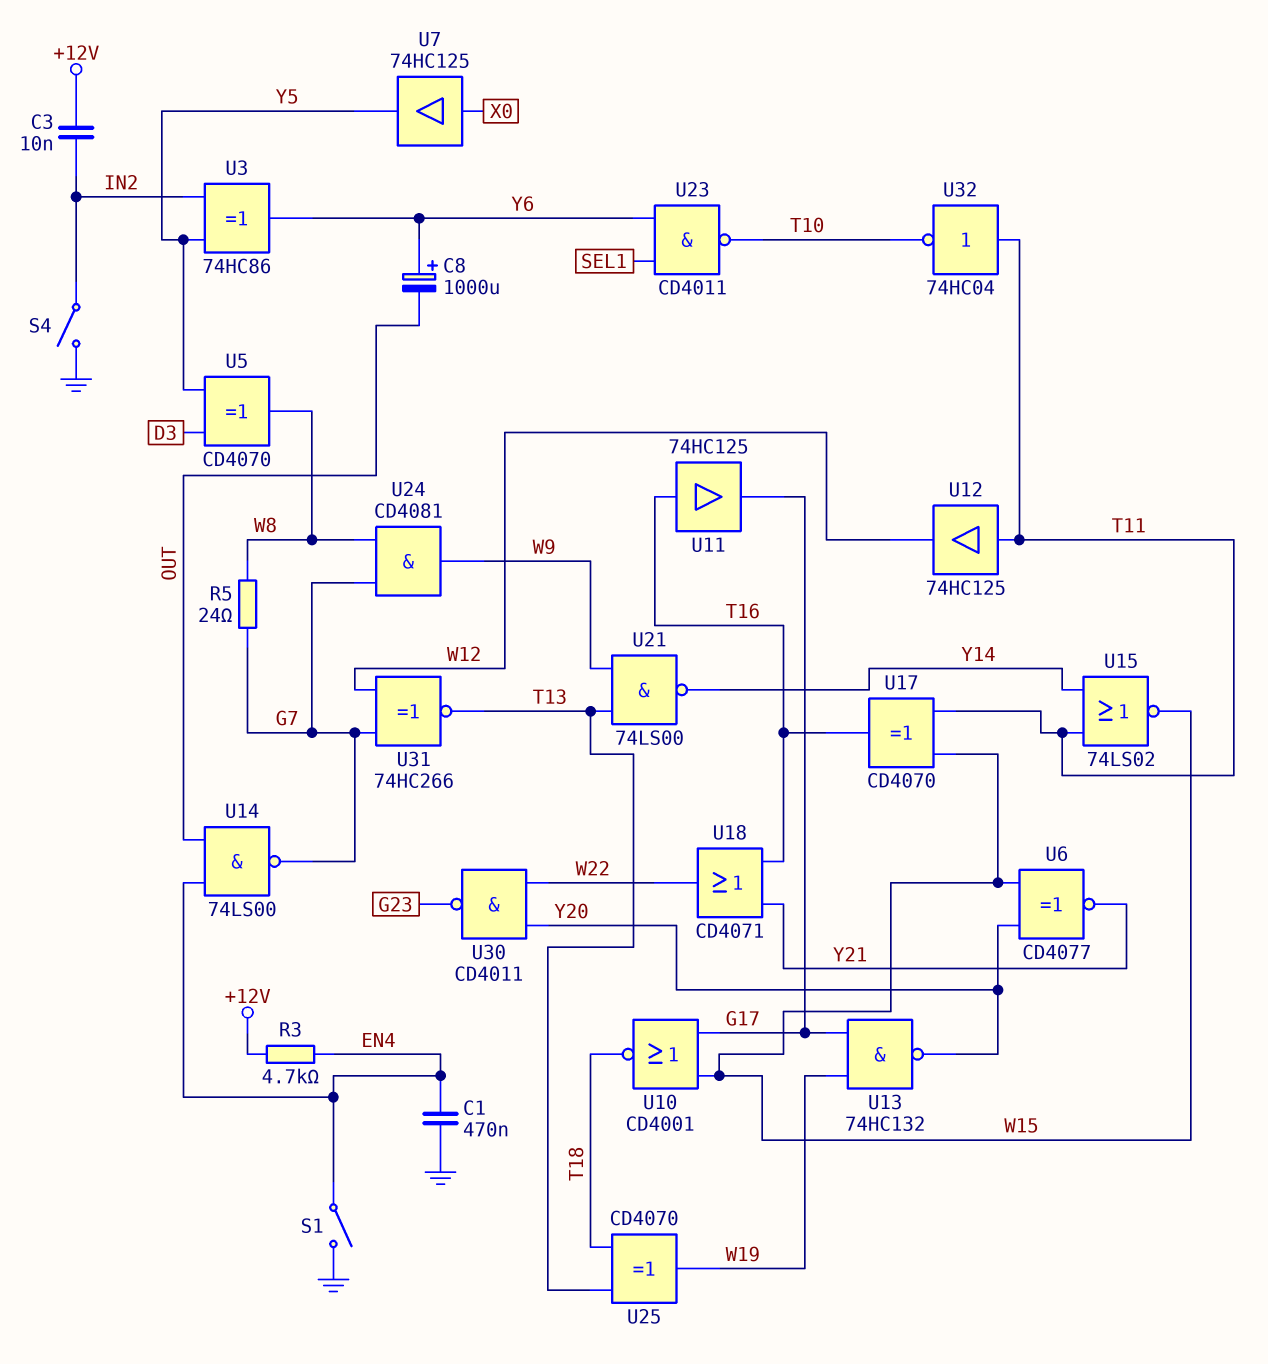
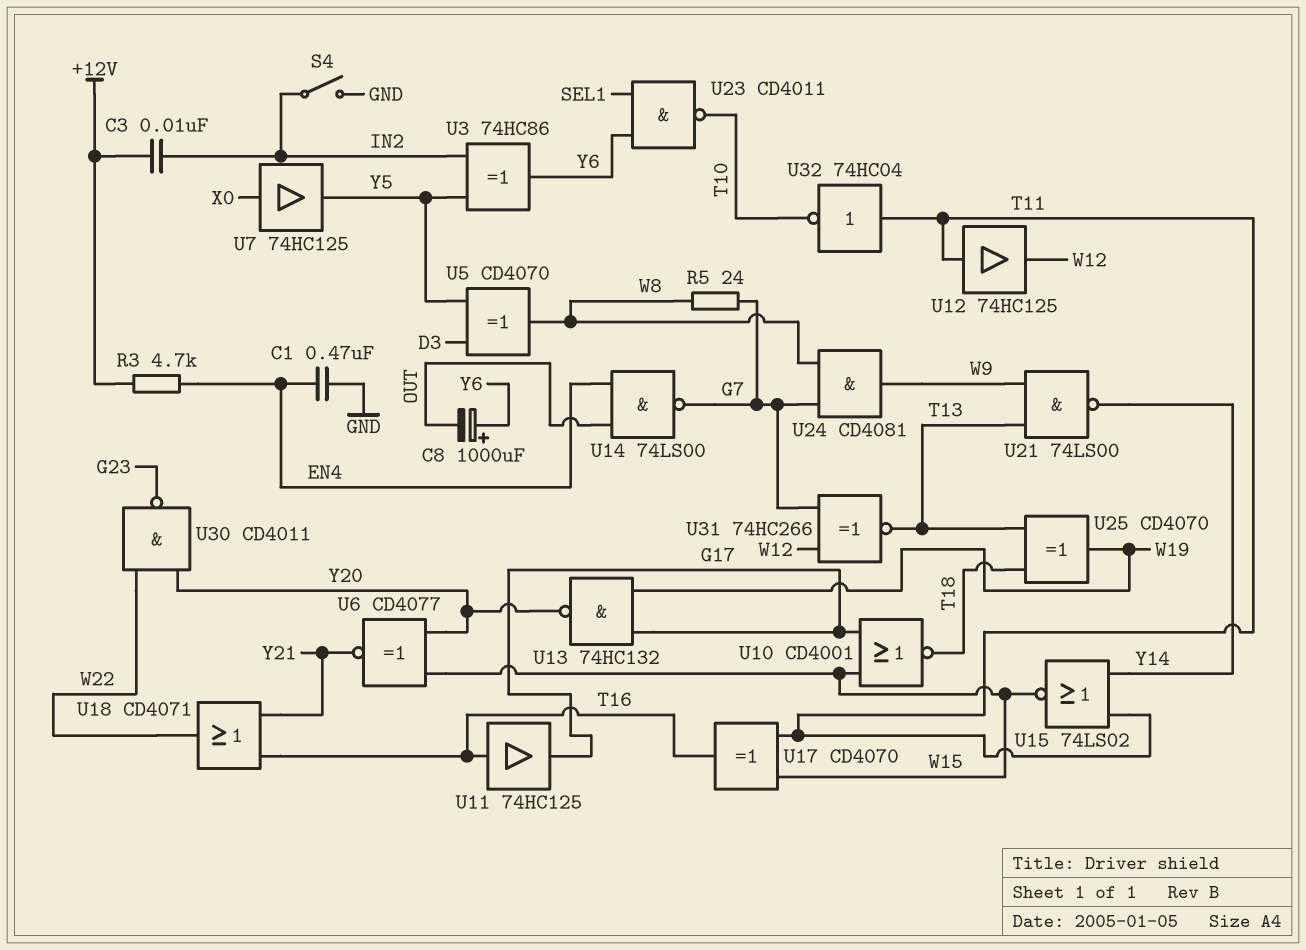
S1: switch (EN4, GND) -> none

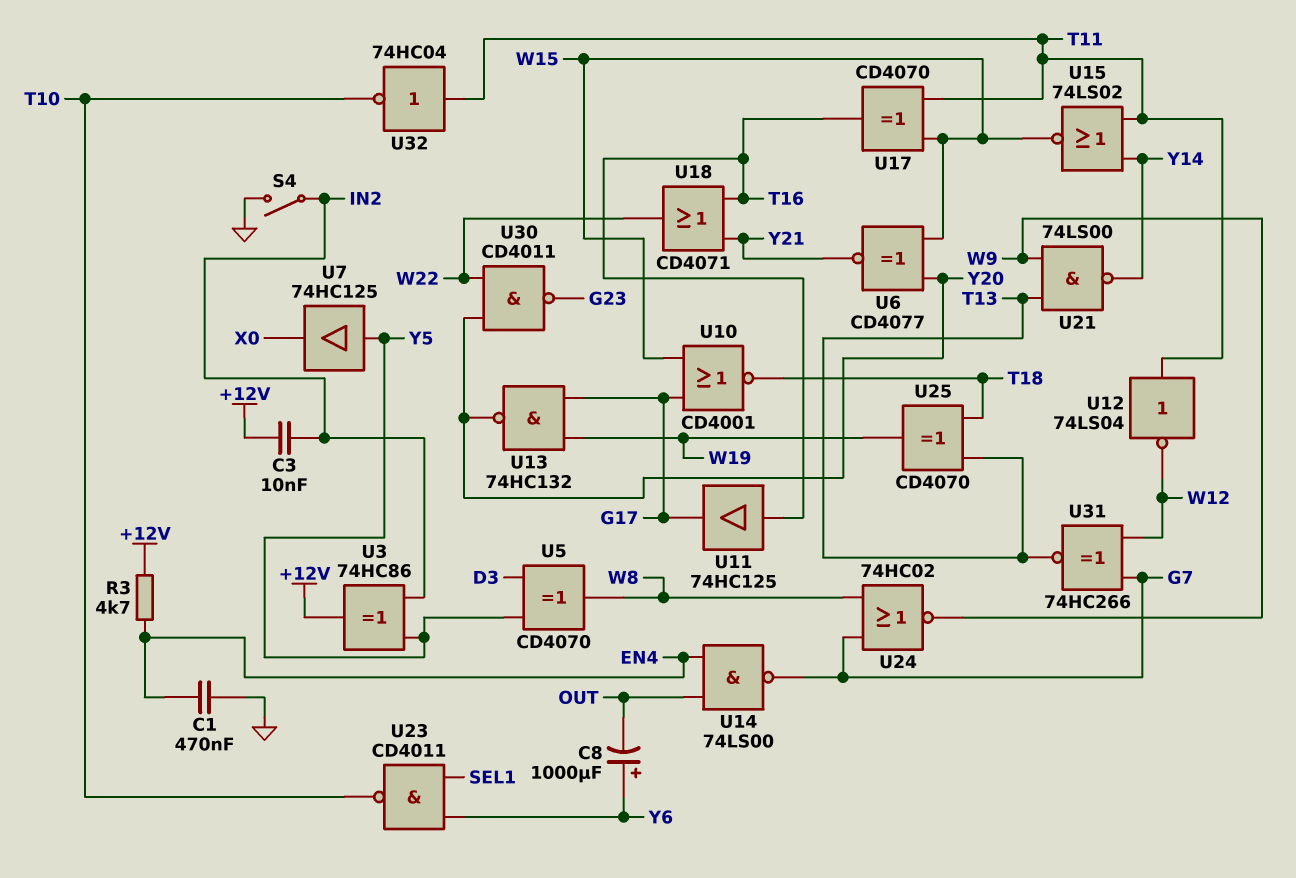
R5: 24 (G7, W8) -> none
U3: XOR 74HC86 (in IN2, in Y5, out Y6) -> XOR 74HC86 (in IN2, in Y5, out +12V)
U7: buffer 74HC125 (in X0, out Y5) -> buffer 74HC125 (in Y5, out X0)
U12: buffer 74HC125 (in T11, out W12) -> NOT 74LS04 (in T11, out W12)
U24: AND CD4081 (in G7, in W8, out W9) -> NOR 74HC02 (in G7, in W8, out W9)

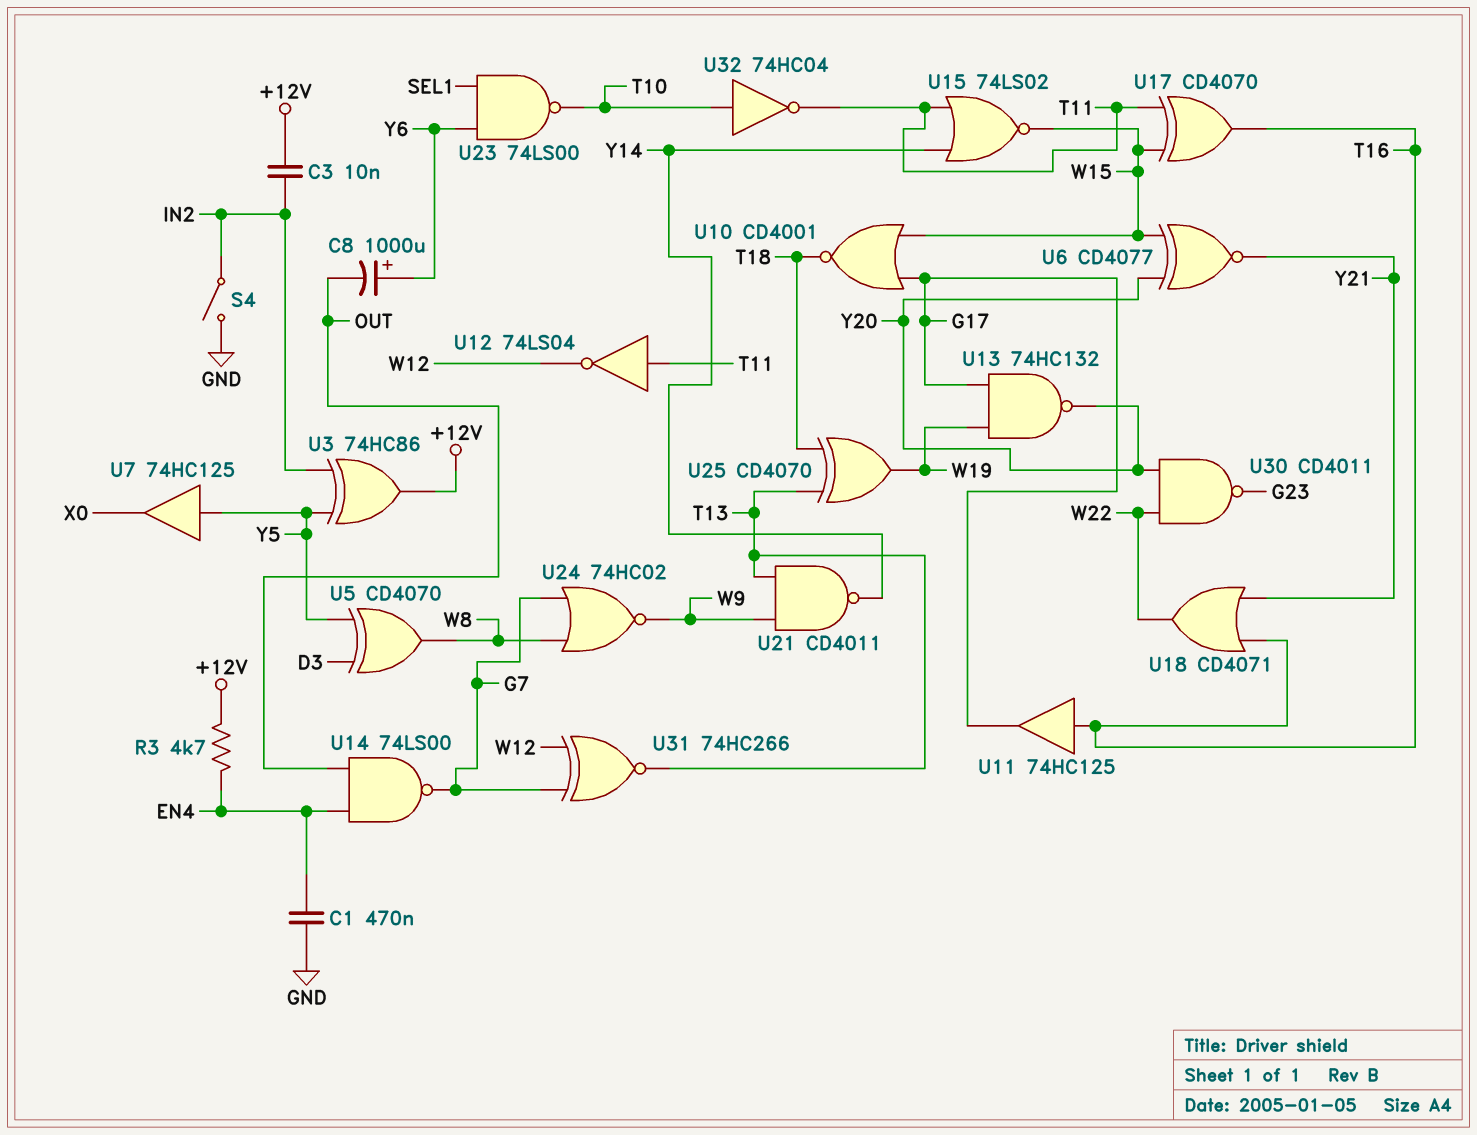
U21: NAND 74LS00 (in T13, in W9, out Y14) -> NAND CD4011 (in T13, in W9, out Y14)
U23: NAND CD4011 (in SEL1, in Y6, out T10) -> NAND 74LS00 (in SEL1, in Y6, out T10)
U32: NOT 74HC04 (in T11, out T10) -> NOT 74HC04 (in T10, out T11)

